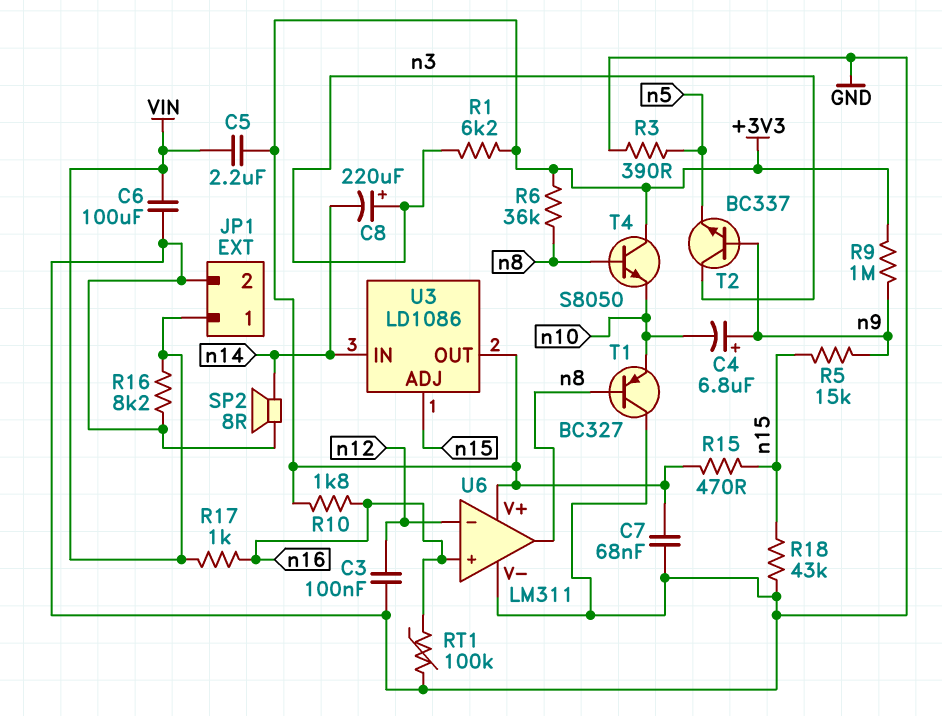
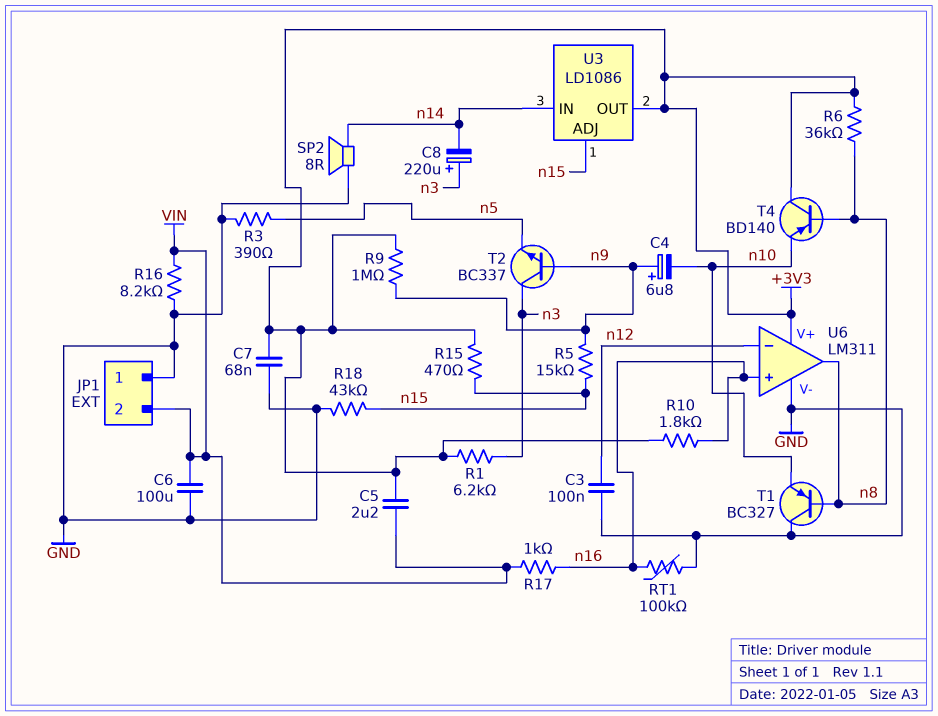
JP1 pin 1: VIN -> GND
JP1 pin 2: GND -> VIN
T4: NPN S8050 (B n8, C +3V3, E n10) -> PNP BD140 (B n8, C +3V3, E n10)

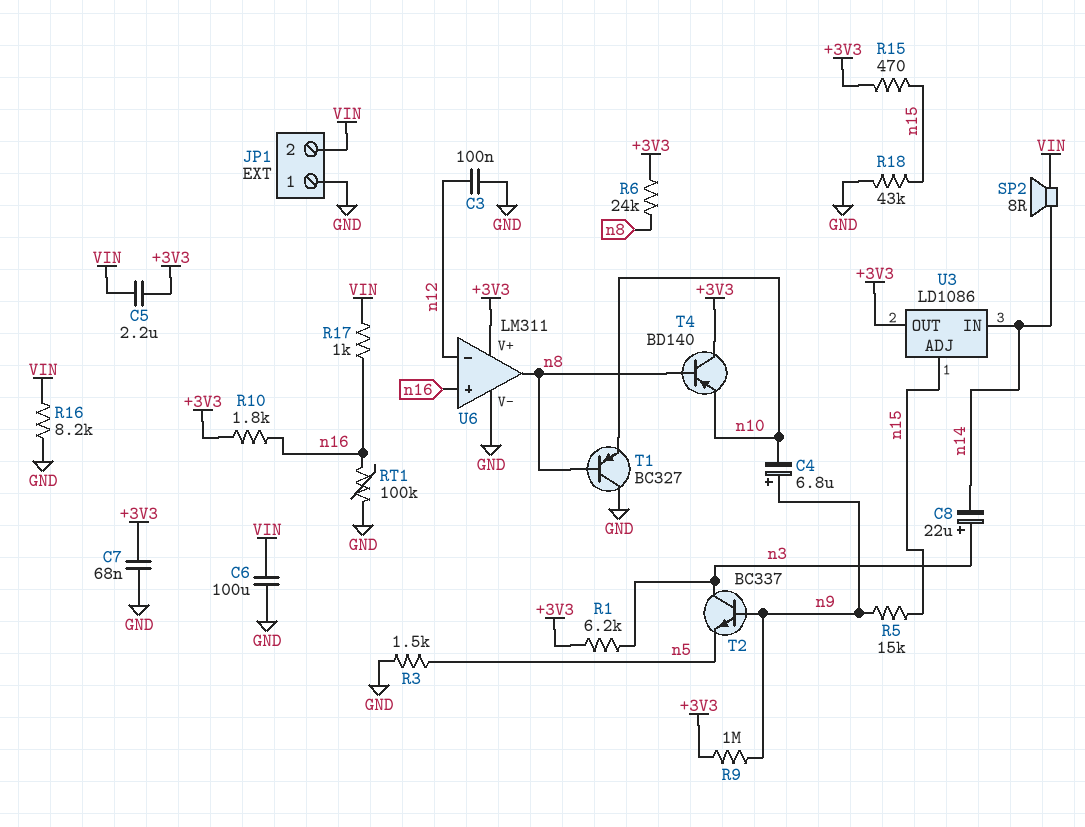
C8: 220uF (plus n3, minus n14) -> 22uF (plus n3, minus n14)
R3: 390 (GND, n5) -> 1.5k (GND, n5)
R6: 36k (+3V3, n8) -> 24k (+3V3, n8)
SP2: speaker 8R (GND, n14) -> speaker 8R (VIN, n14)

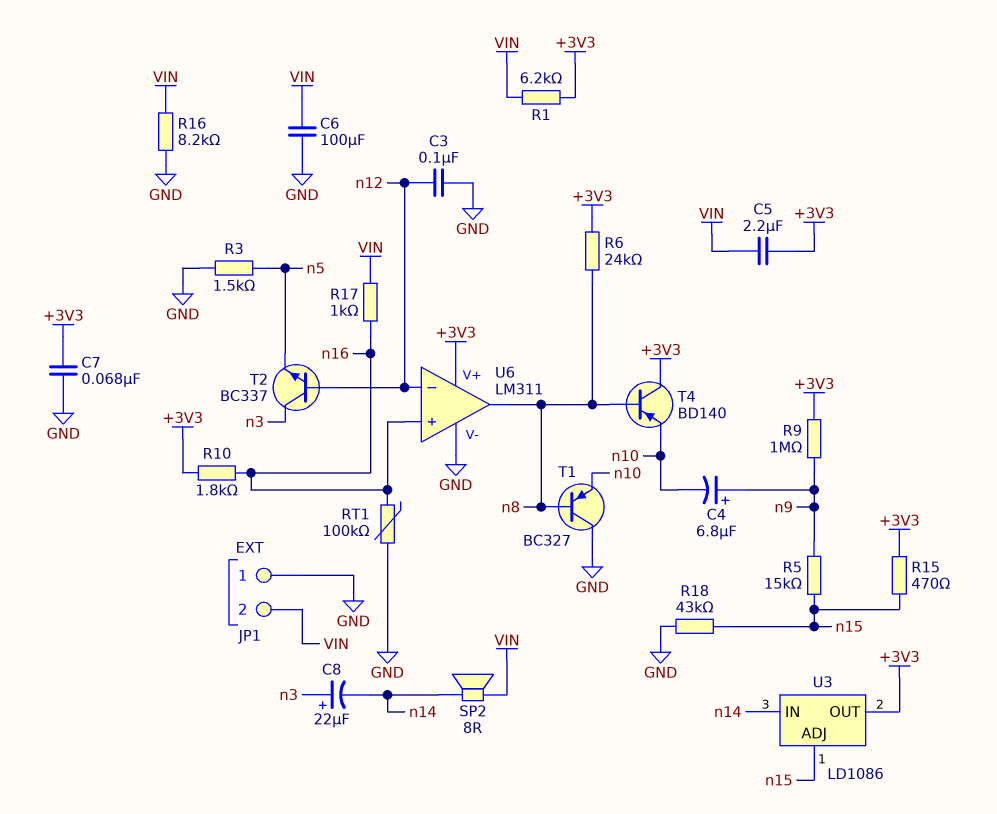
R1: 6.2k (+3V3, n3) -> 6.2k (+3V3, VIN)
T2: NPN BC337 (B n9, C n3, E n5) -> NPN BC337 (B n12, C n3, E n5)

